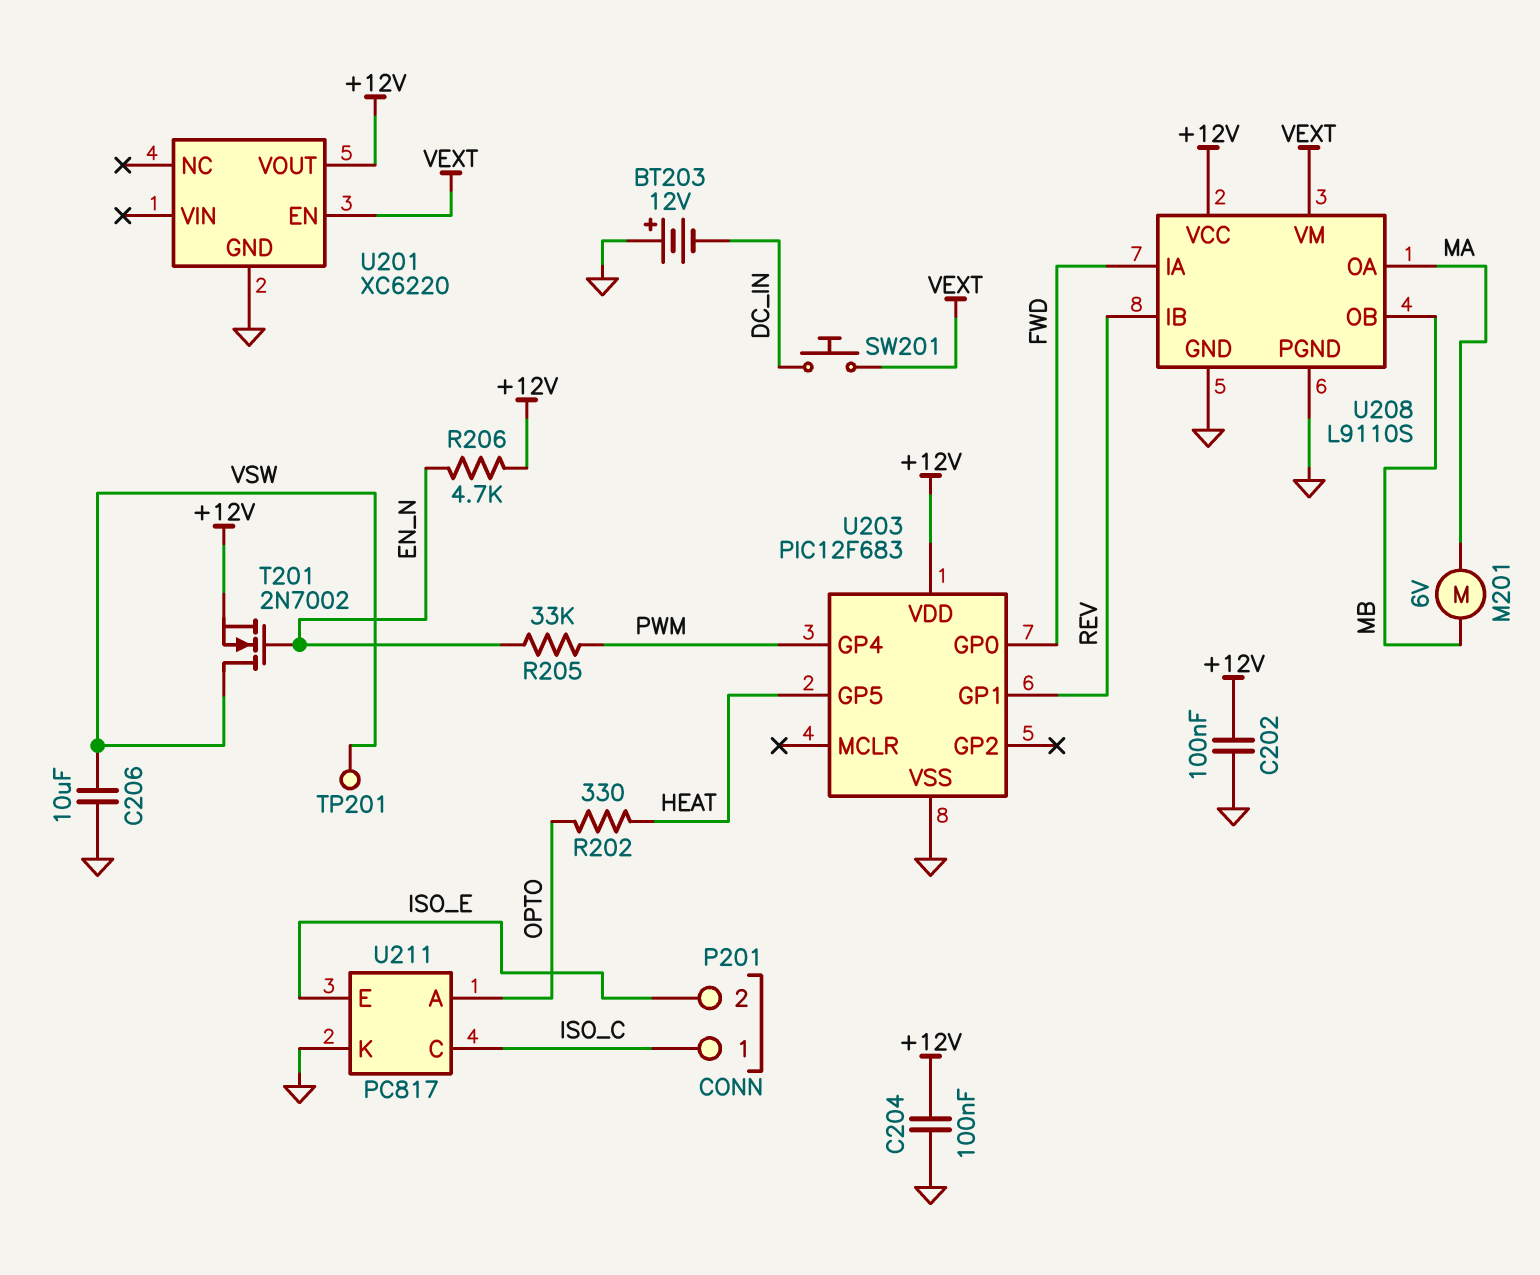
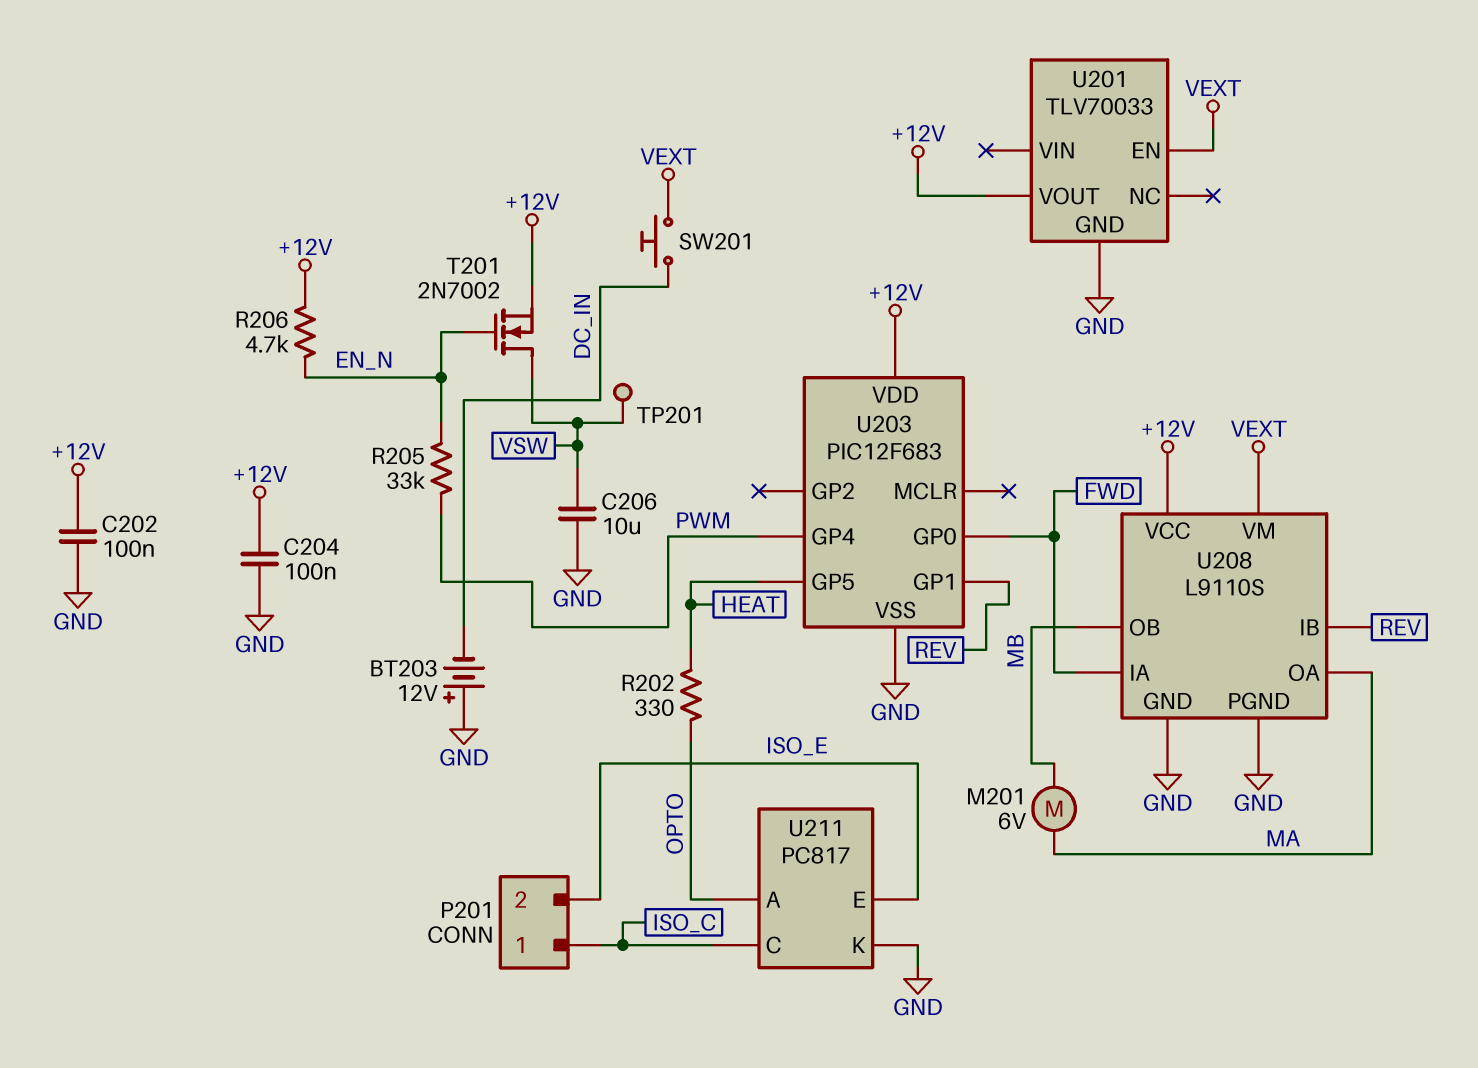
U201: XC6220 -> TLV70033

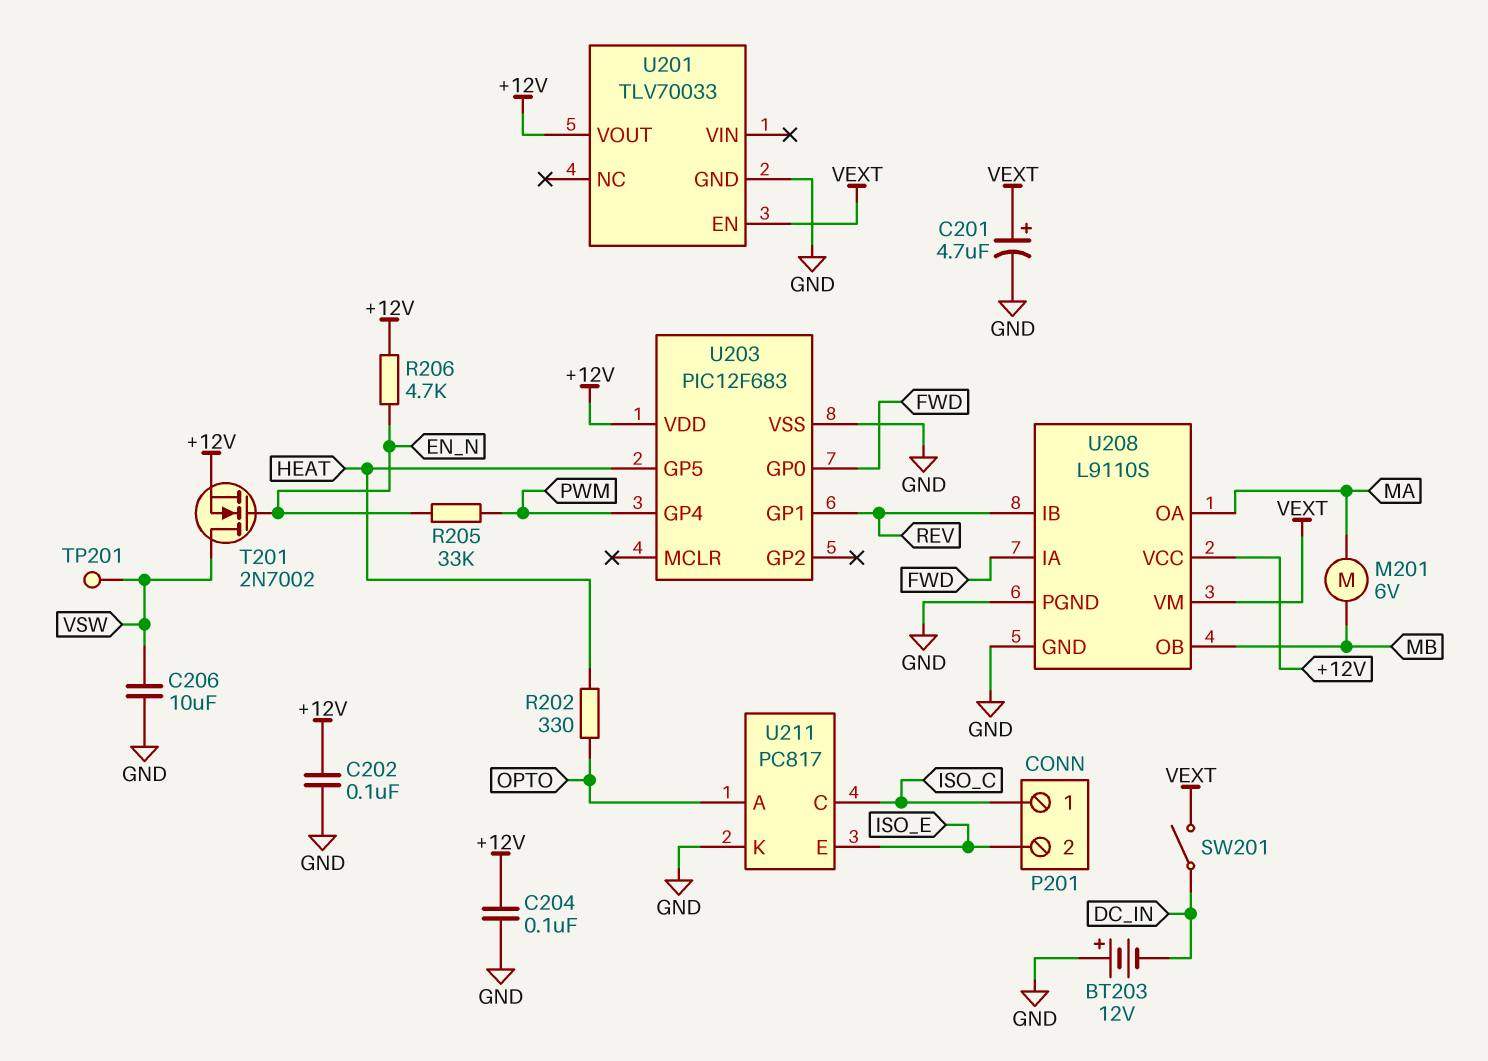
C201: none -> 4.7uF (plus VEXT, minus GND)
SW201: button (DC_IN, VEXT) -> switch (DC_IN, VEXT)

